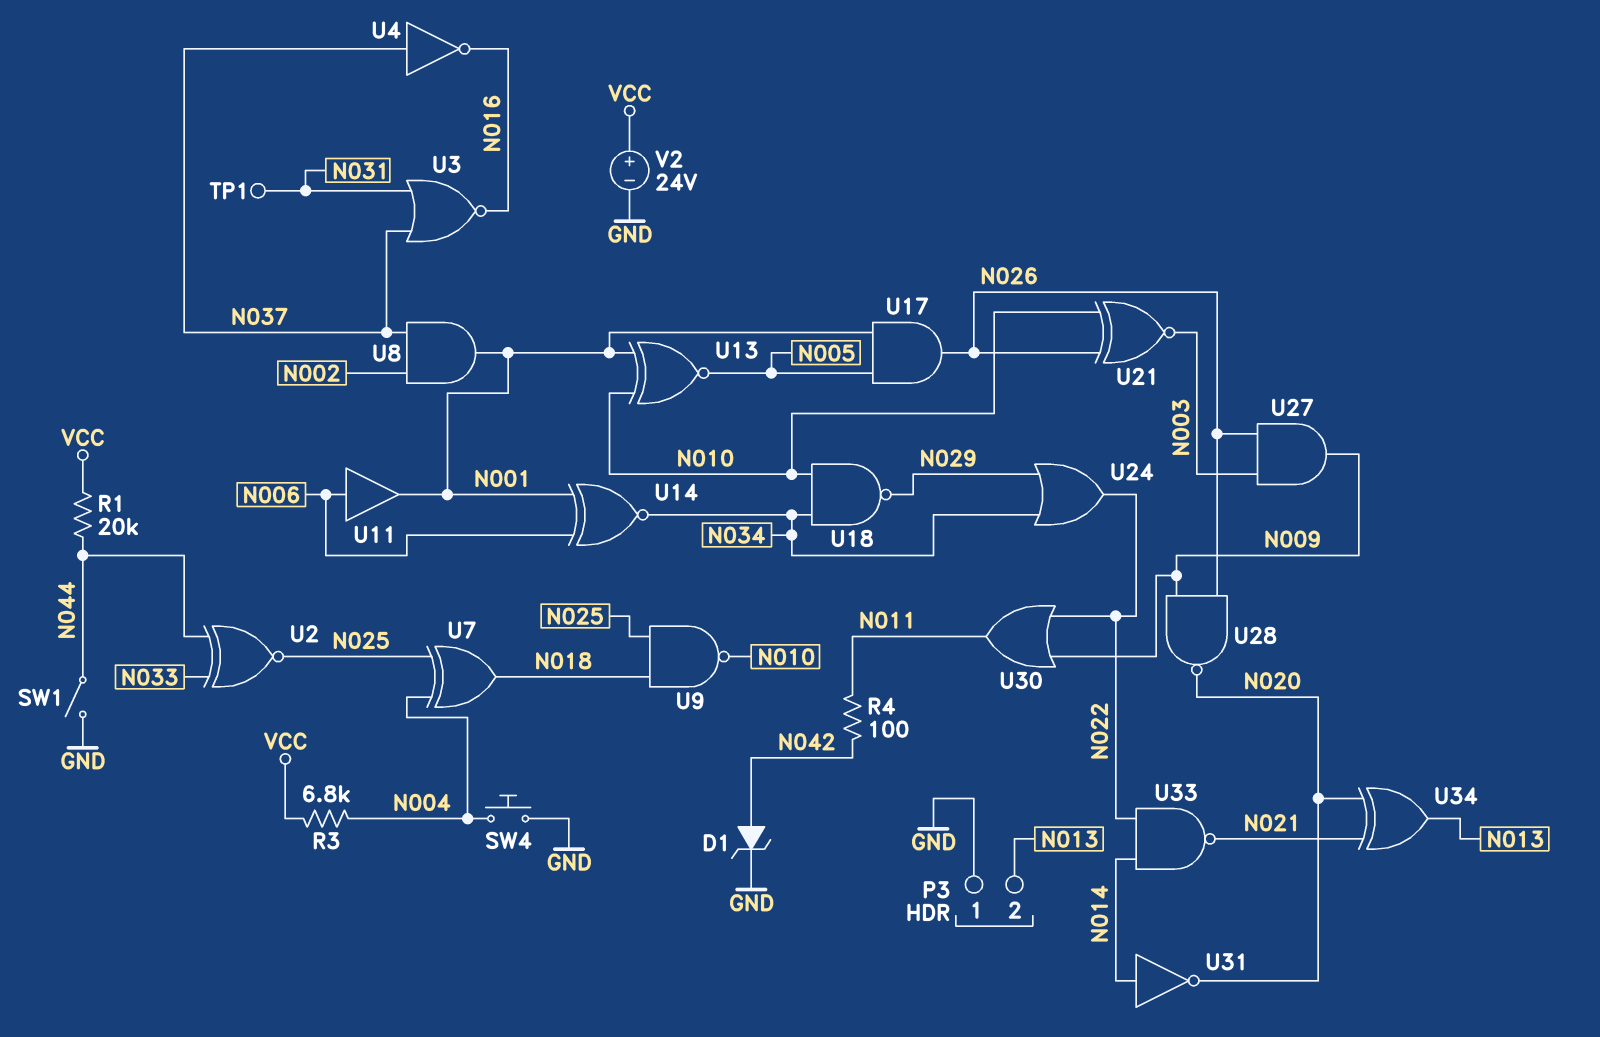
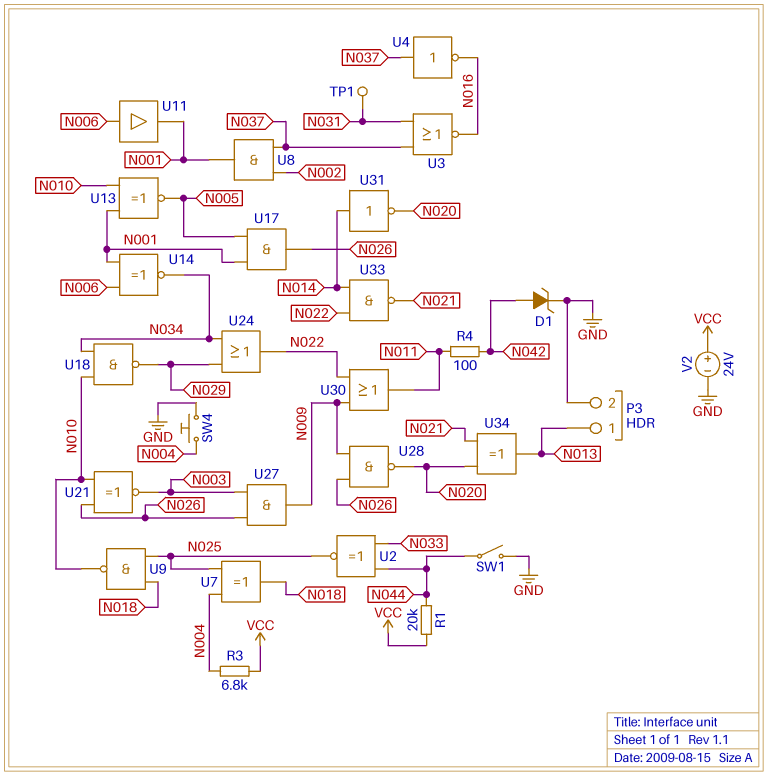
P3 pin 1: GND -> N013
P3 pin 2: N013 -> GND

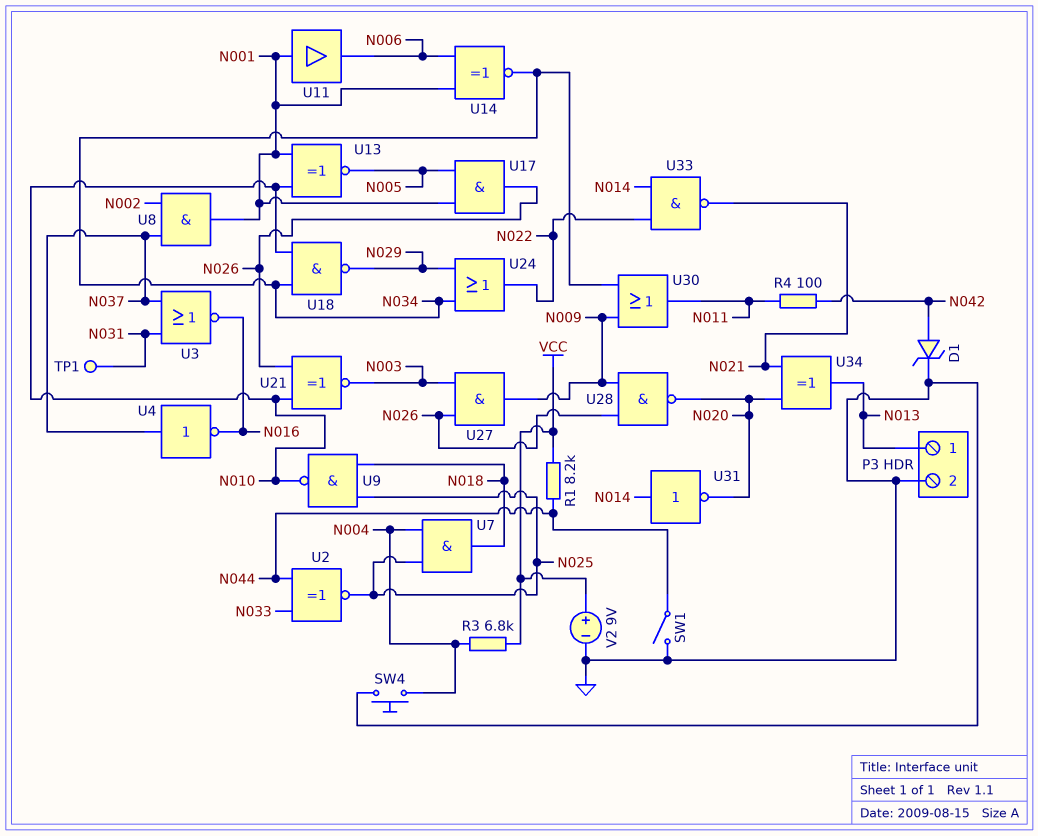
R1: 20k (N044, VCC) -> 8.2k (N044, VCC)
U7: XOR (in N004, in N025, out N018) -> AND (in N004, in N025, out N018)
U11: buffer (in N006, out N001) -> buffer (in N001, out N006)
U30: OR (in N009, in N022, out N011) -> OR (in N009, in N034, out N011)
V2: 24V (plus VCC, minus GND) -> 9V (plus VCC, minus GND)

